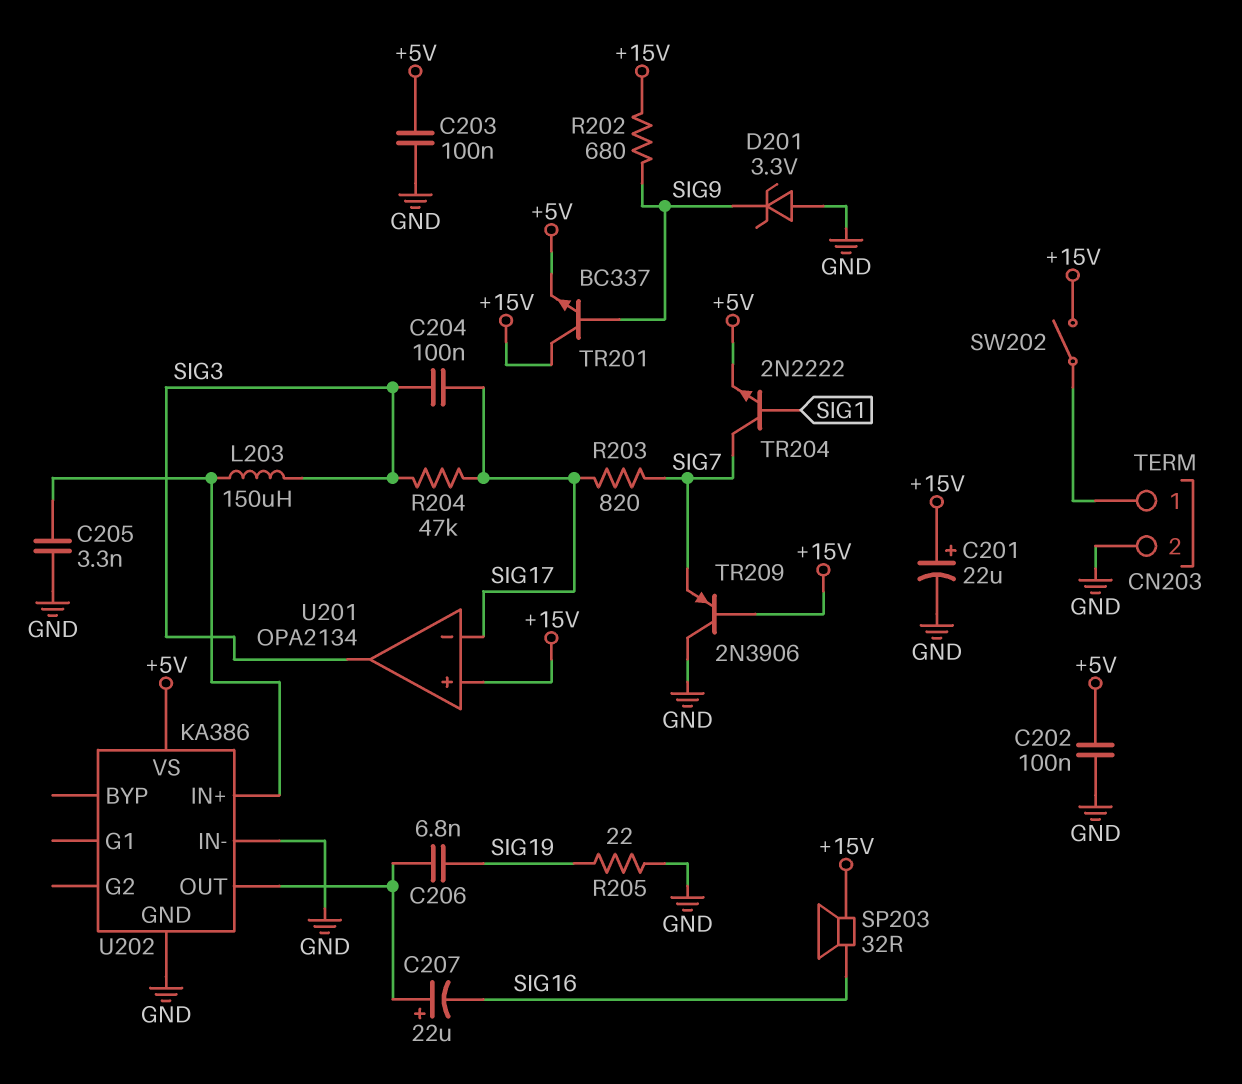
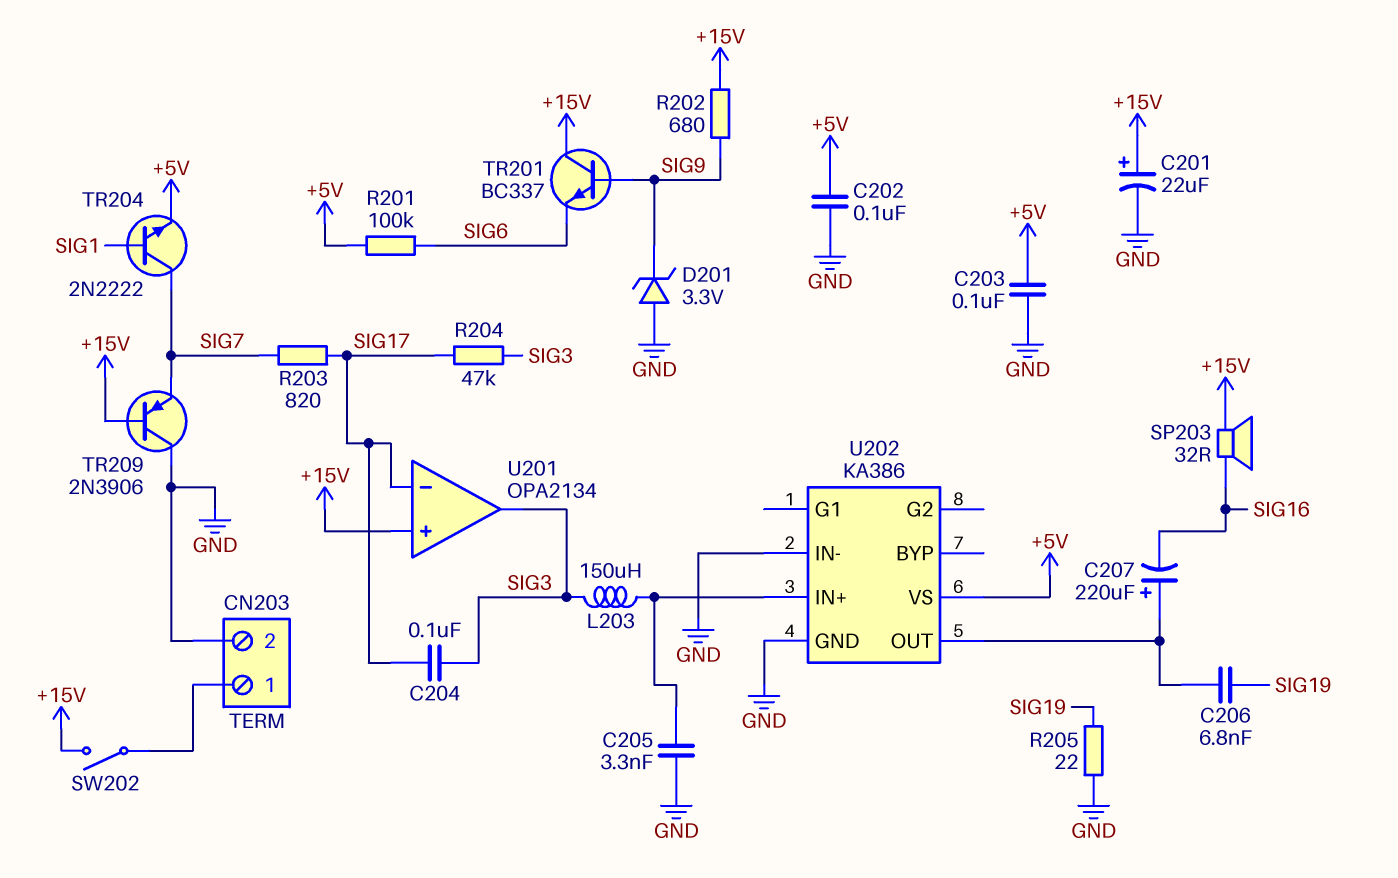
C207: 22uF (plus U202/OUT, minus SIG16) -> 220uF (plus U202/OUT, minus SIG16)
R201: none -> 100k (+5V, SIG6)
TR201: NPN BC337 (B SIG9, C +15V, E +5V) -> NPN BC337 (B SIG9, C +15V, E SIG6)

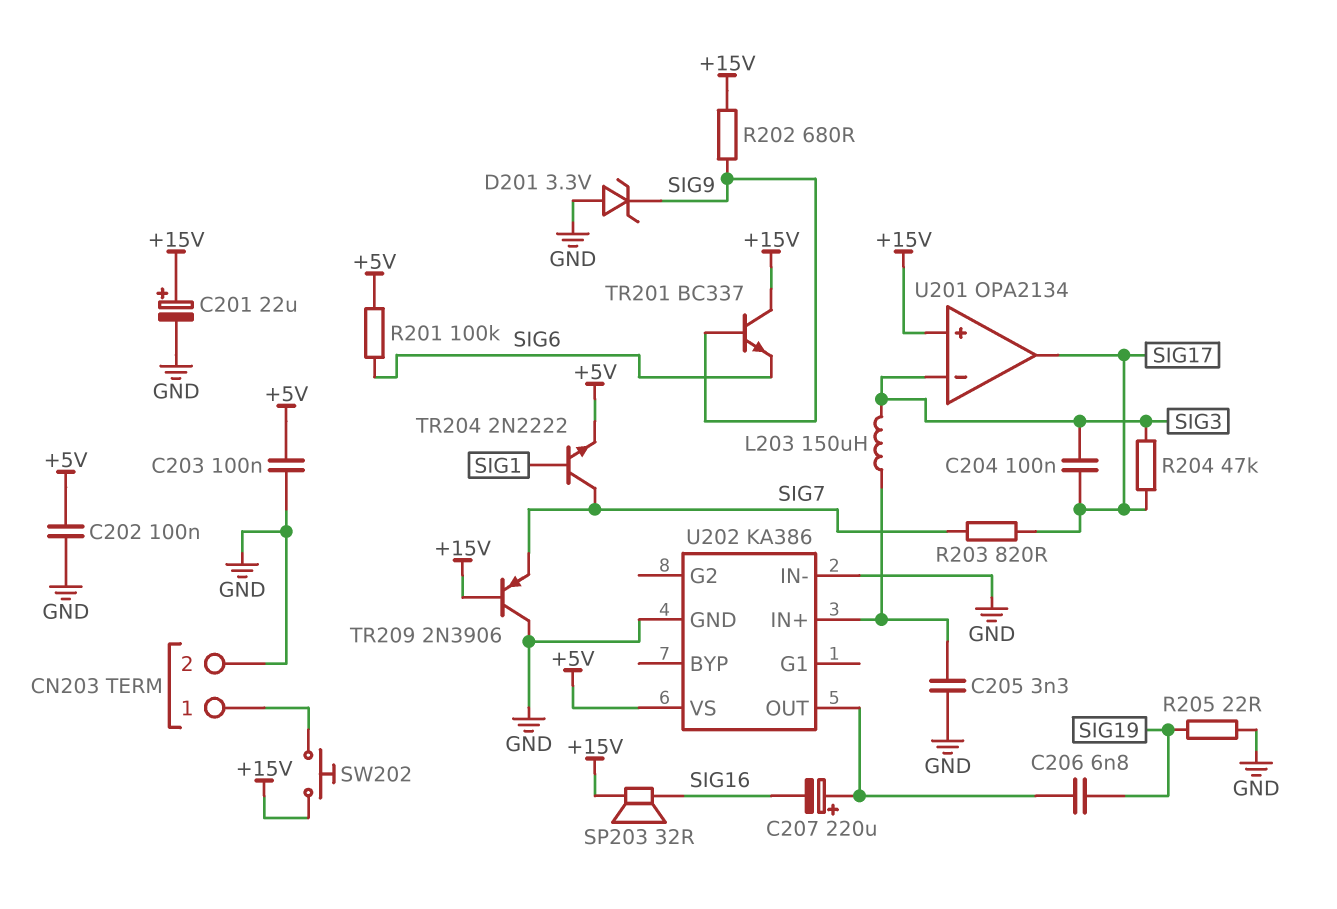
SW202: switch (+15V, CN203/1) -> button (+15V, CN203/1)
U201 pin in-: SIG17 -> SIG3
U201 pin out: SIG3 -> SIG17

